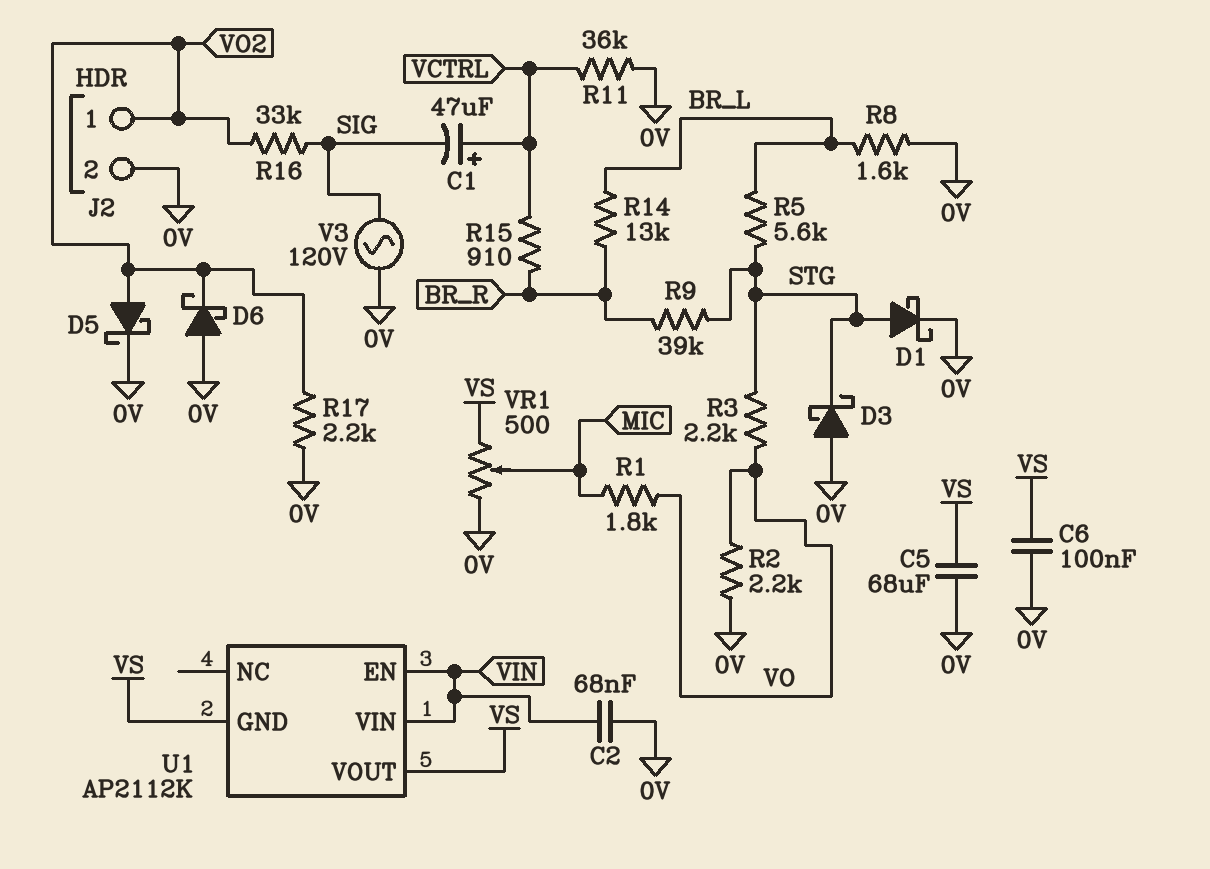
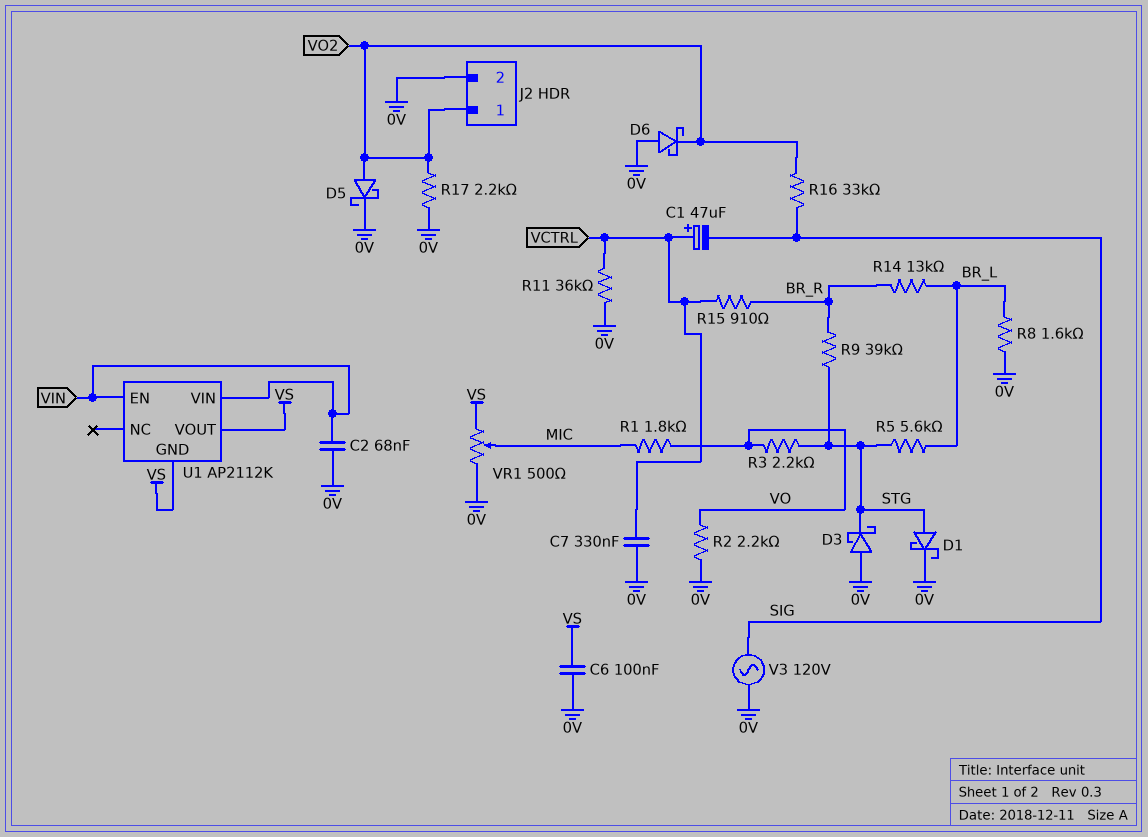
C5: 68uF (0V, VS) -> none
C7: none -> 330nF (0V, VCTRL)

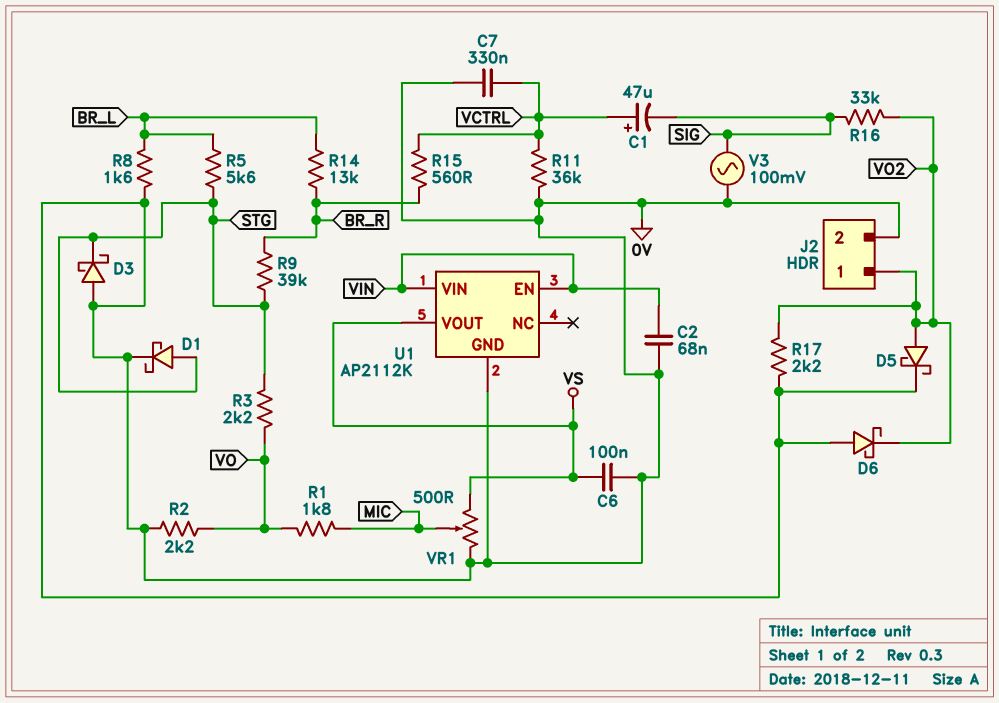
R15: 910 (BR_R, VCTRL) -> 560 (BR_R, VCTRL)
U1 pin GND: VS -> 0V
V3: AC 120V (0V, SIG) -> AC 100mV (0V, SIG)

